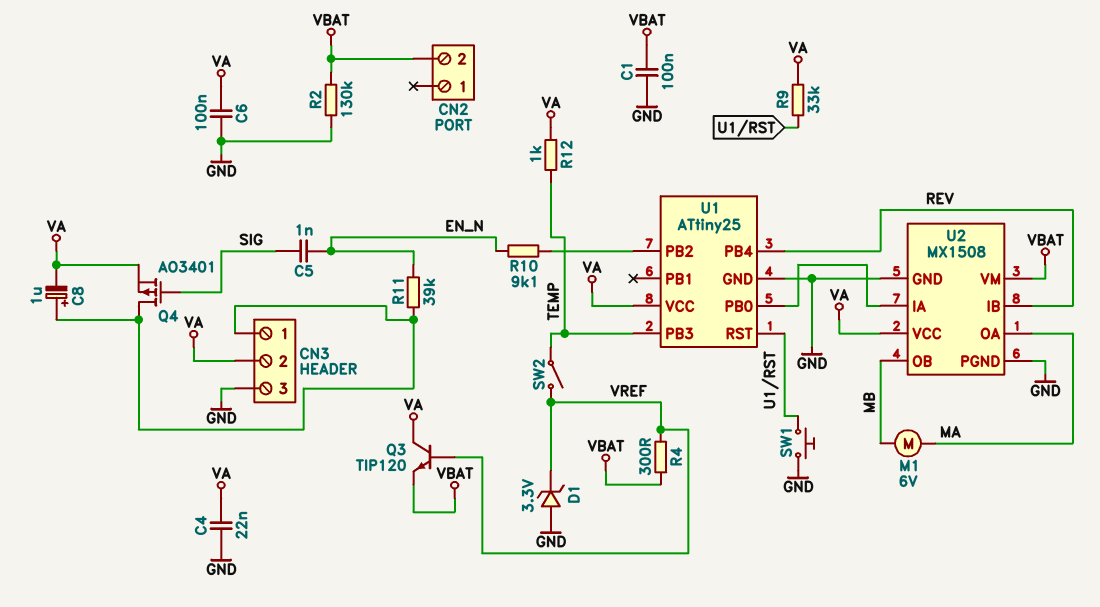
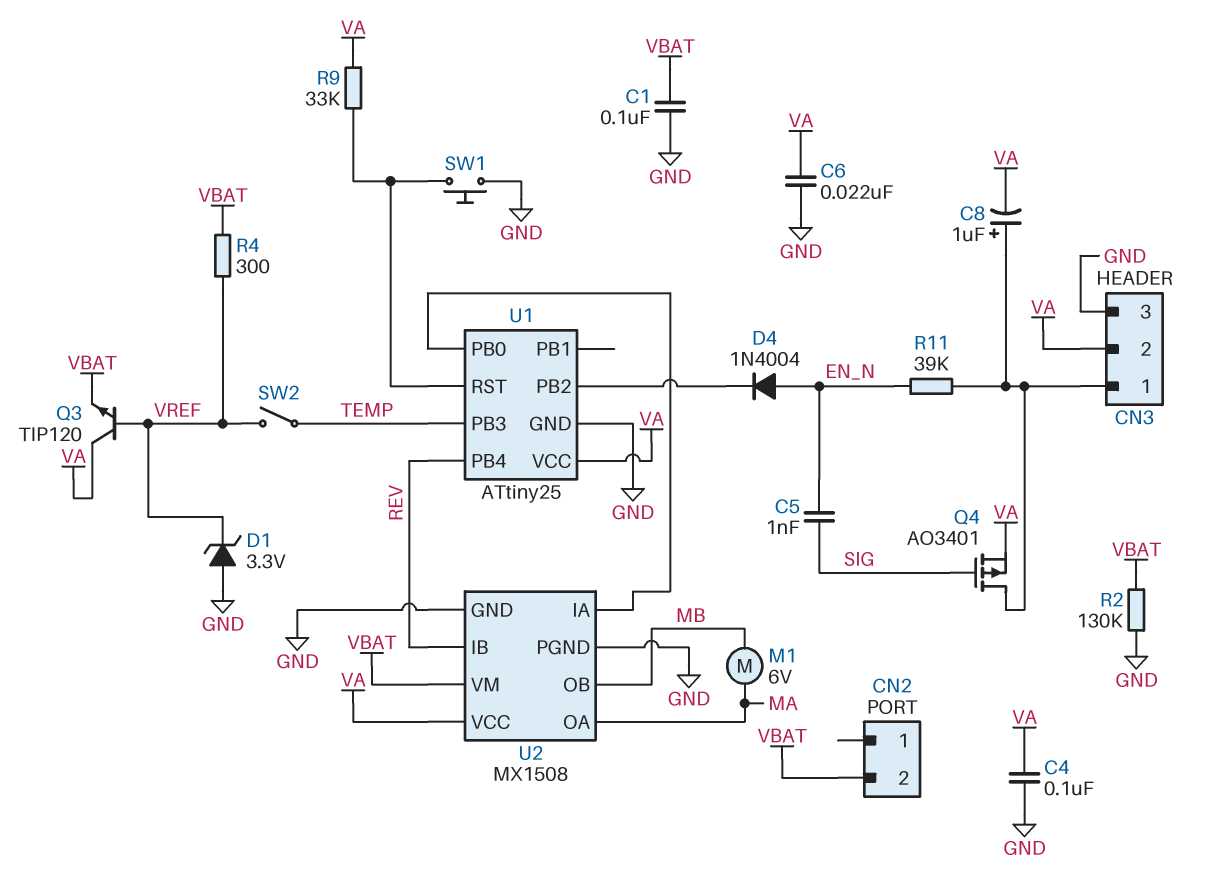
C4: 22nF (GND, VA) -> 100nF (GND, VA)
C6: 100nF (GND, VA) -> 22nF (GND, VA)
D4: none -> diode 1N4004 (A EN_N, K U1/PB2)
R10: 9.1k (EN_N, U1/PB2) -> none
R12: 1k (TEMP, VA) -> none

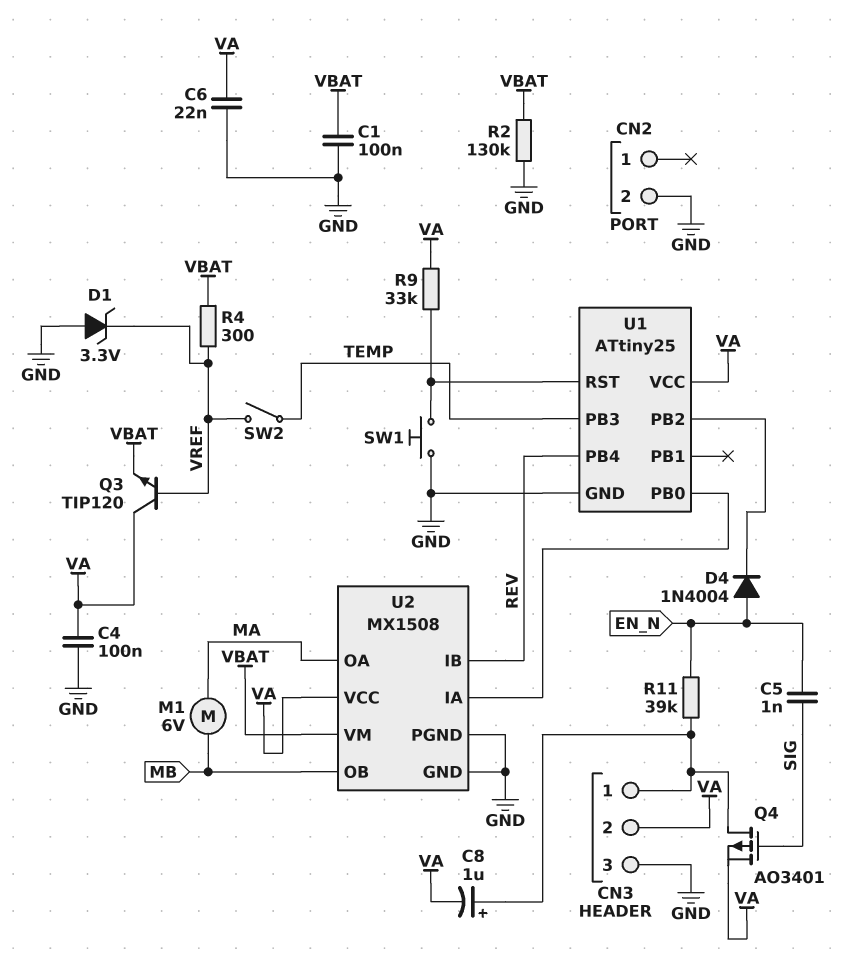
CN2 pin 2: VBAT -> GND

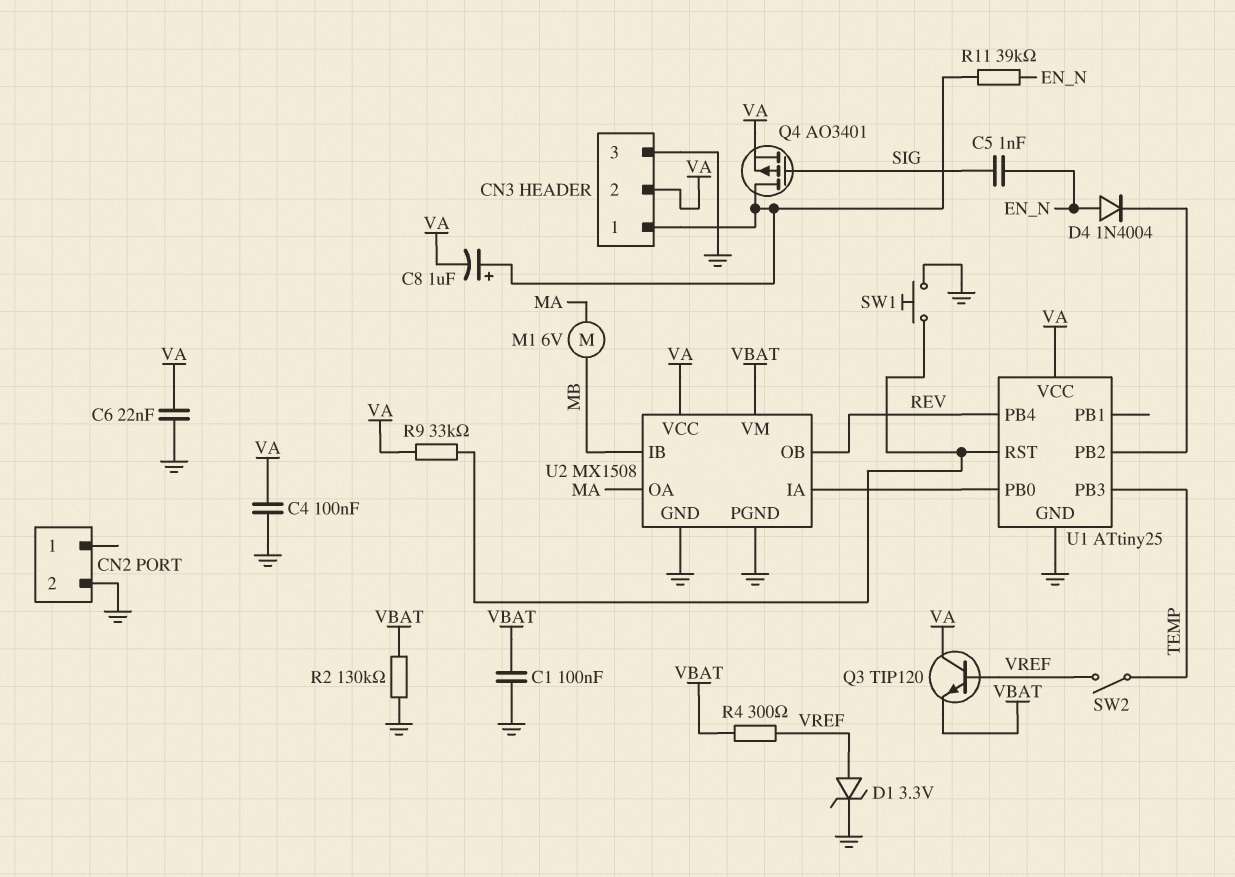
D1: zener 3.3V (A GND, K VREF) -> zener 3.3V (A VREF, K GND)
U2 pin IB: REV -> MB
U2 pin OB: MB -> REV

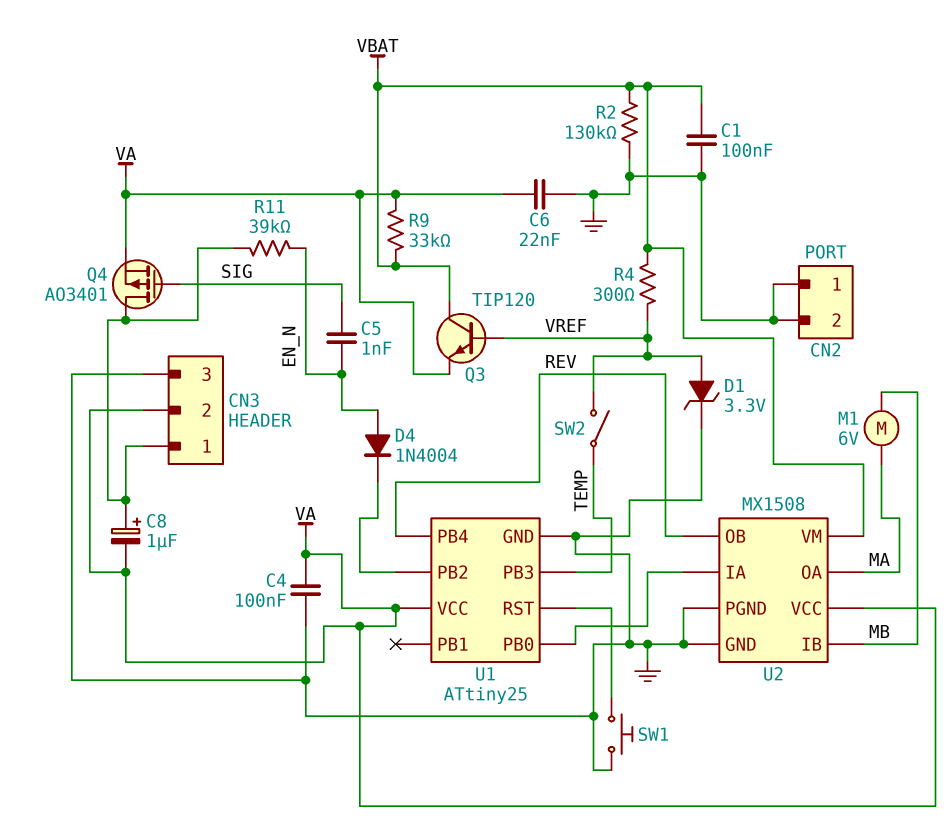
CN2 pin 1: none -> GND
Q3: NPN TIP120 (B VREF, C VA, E VBAT) -> NPN TIP120 (B VREF, C VBAT, E VA)
R9: 33k (U1/RST, VA) -> 33k (VA, VBAT)

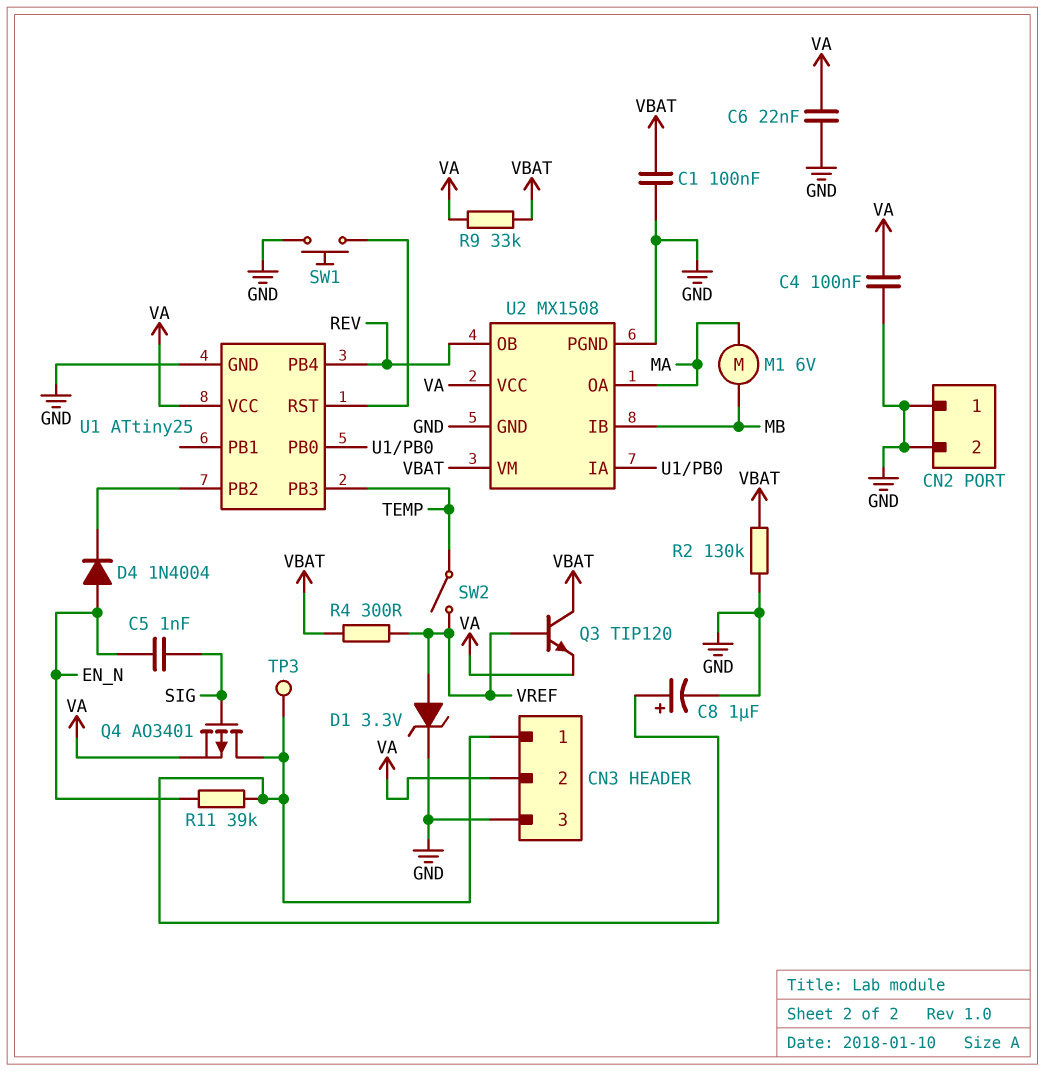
C8: 1uF (plus CN3/1, minus VA) -> 1uF (plus CN3/1, minus GND)
TP3: none -> test point (CN3/1)

